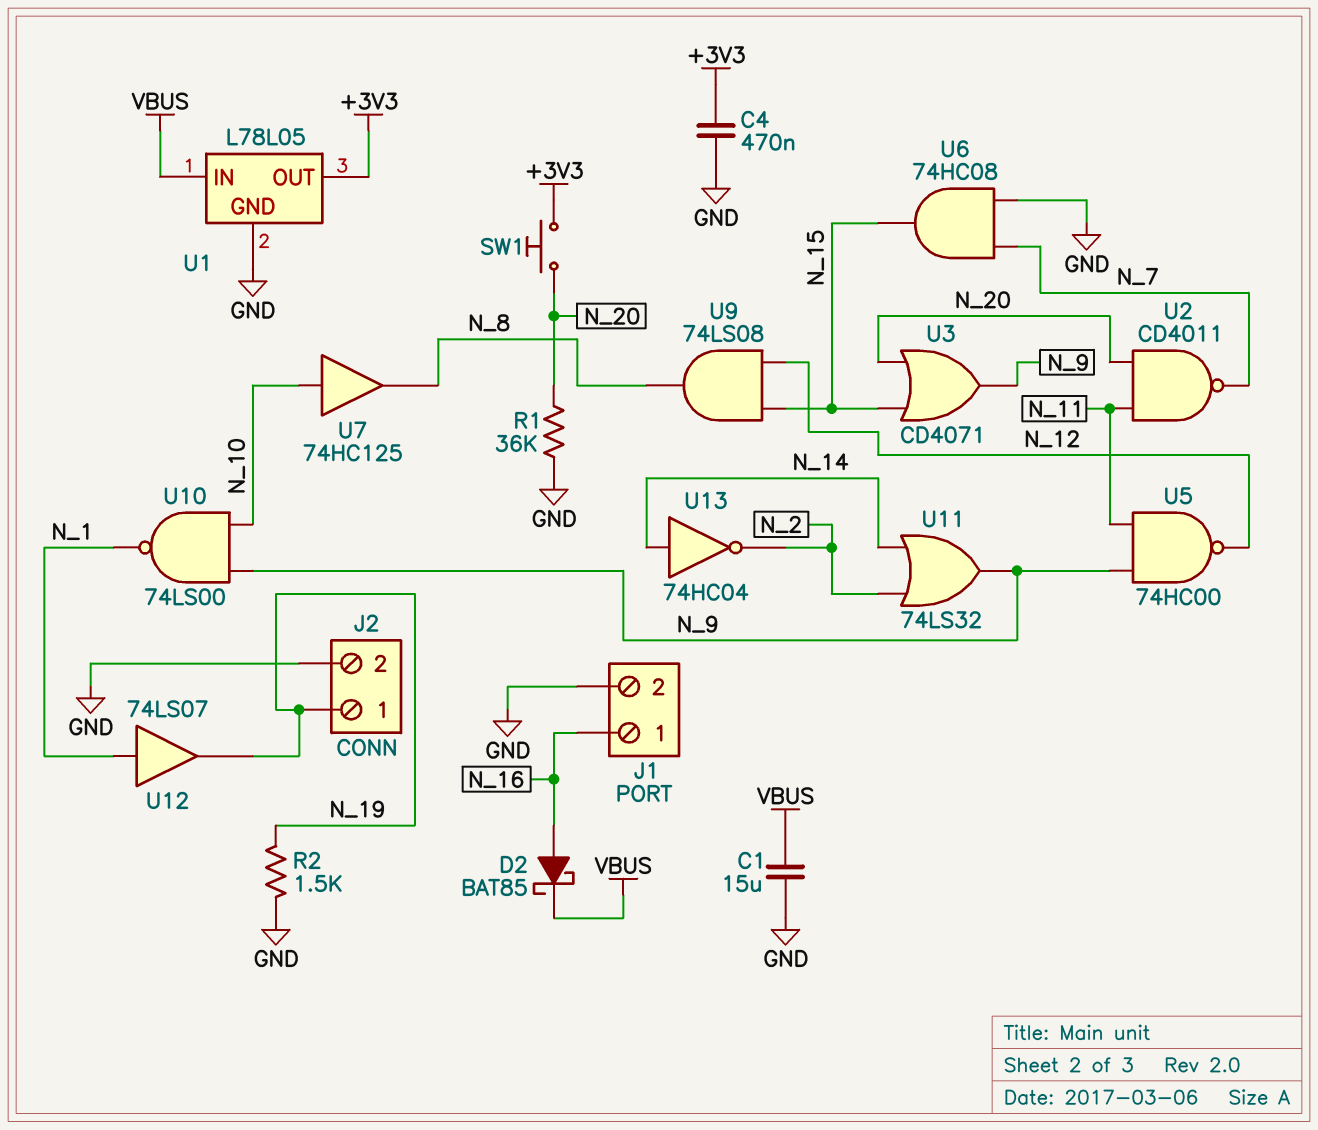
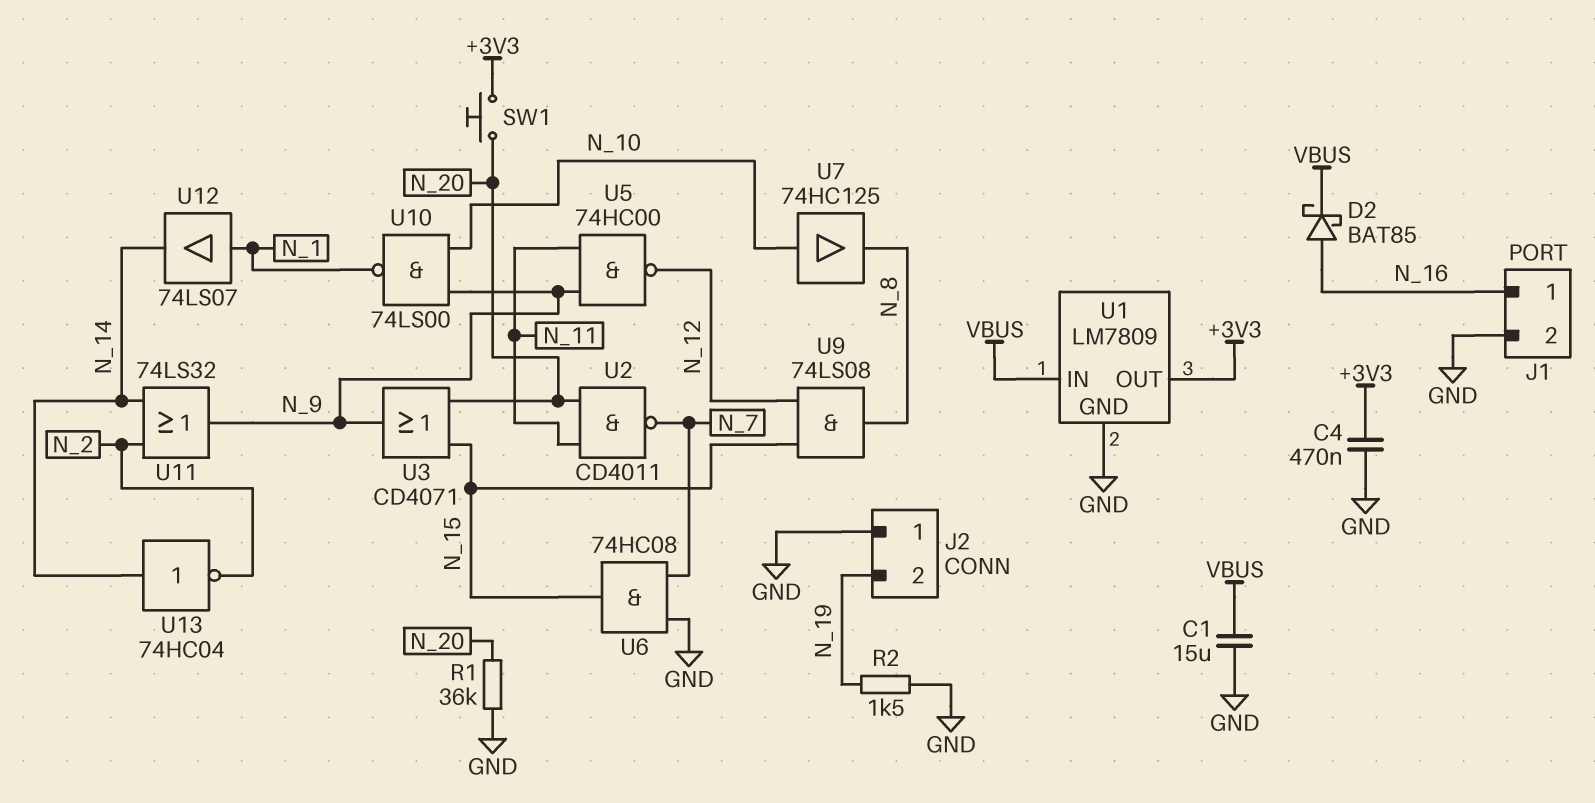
J2 pin 1: N_19 -> GND
J2 pin 2: GND -> N_19
U1: L78L05 -> LM7809
U12: buffer 74LS07 (in N_1, out N_19) -> buffer 74LS07 (in N_1, out N_14)

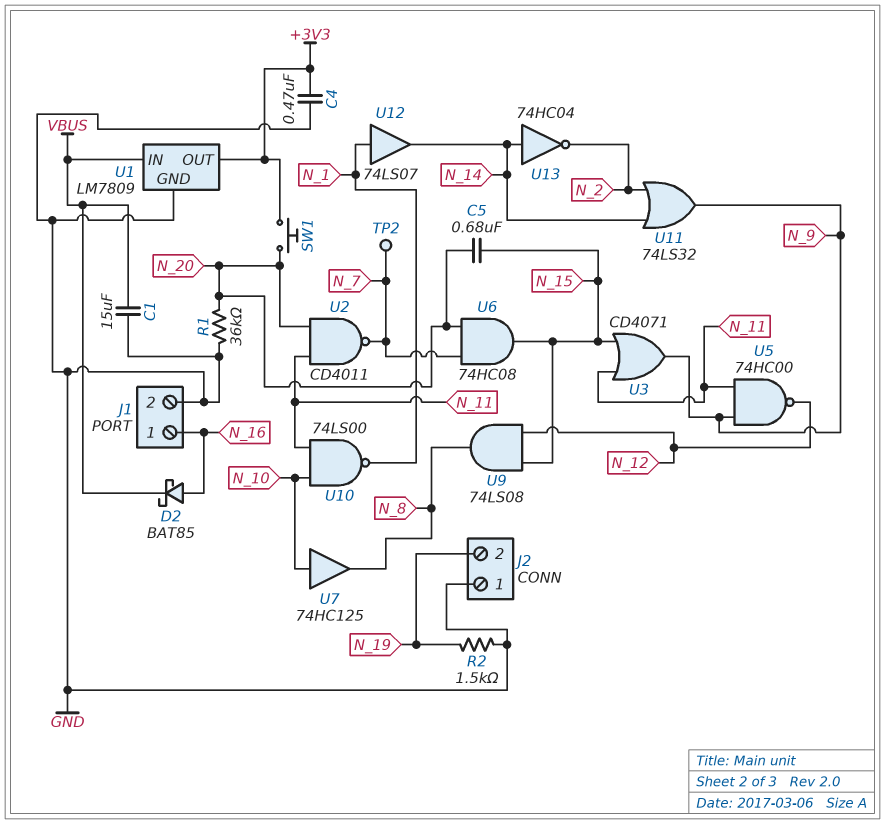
C5: none -> 680nF (N_15, N_20)
TP2: none -> test point (N_7)
U3: OR CD4071 (in N_15, in N_20, out N_9) -> OR CD4071 (in N_11, in N_15, out N_9)
U6: AND 74HC08 (in GND, in N_7, out N_15) -> AND 74HC08 (in N_7, in N_20, out N_15)
U10: NAND 74LS00 (in N_9, in N_10, out N_1) -> NAND 74LS00 (in N_10, in N_11, out N_1)

